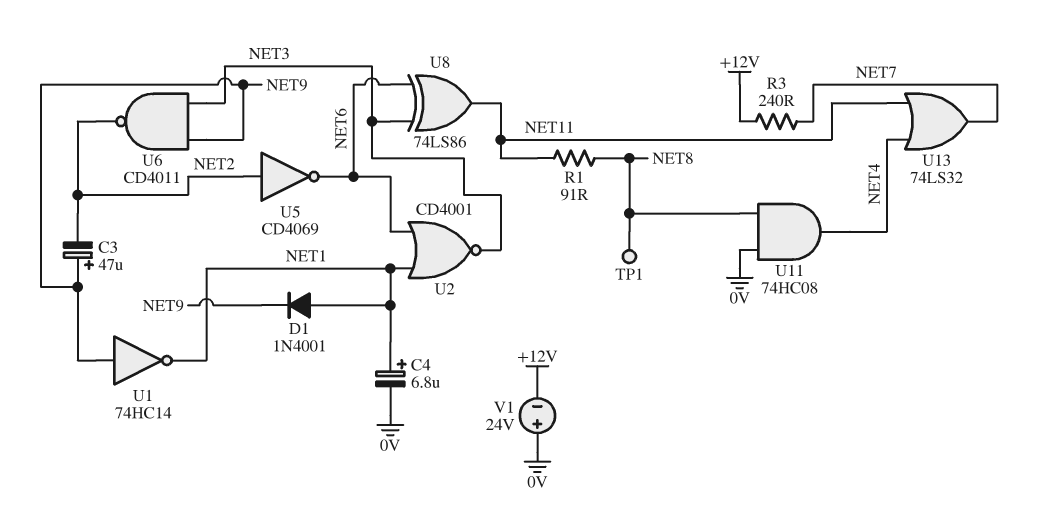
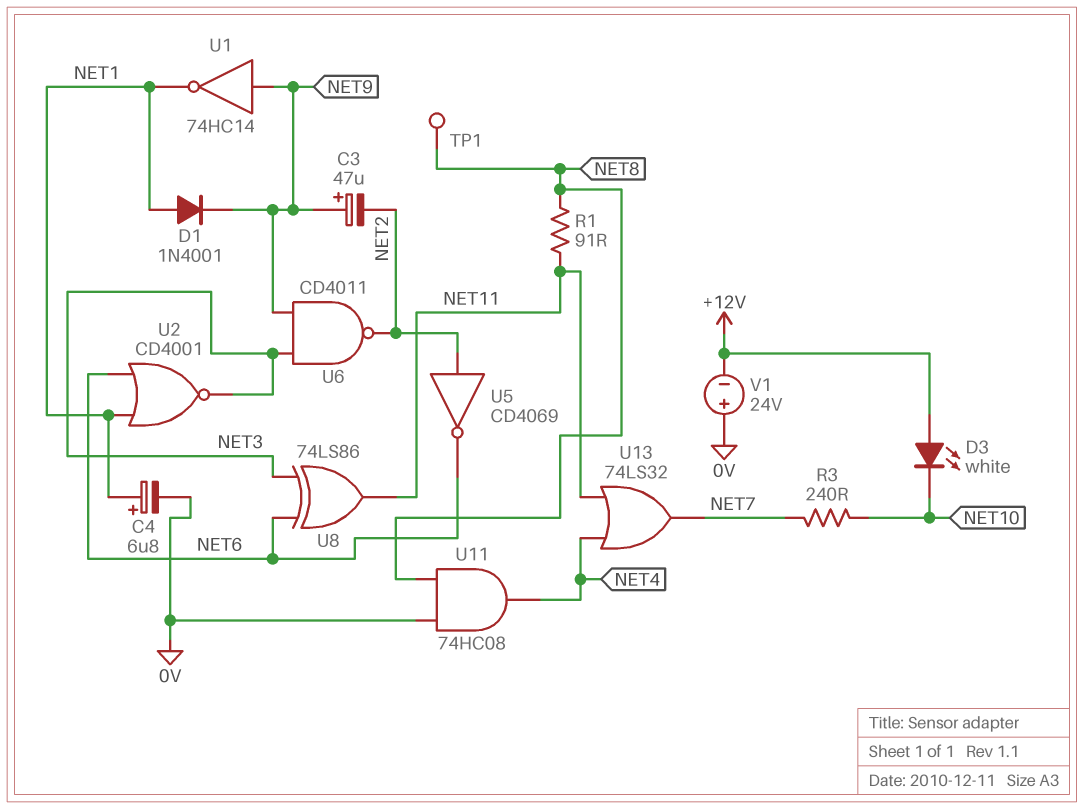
D3: none -> LED white (A +12V, K NET10)
R3: 240 (+12V, NET7) -> 240 (NET7, NET10)

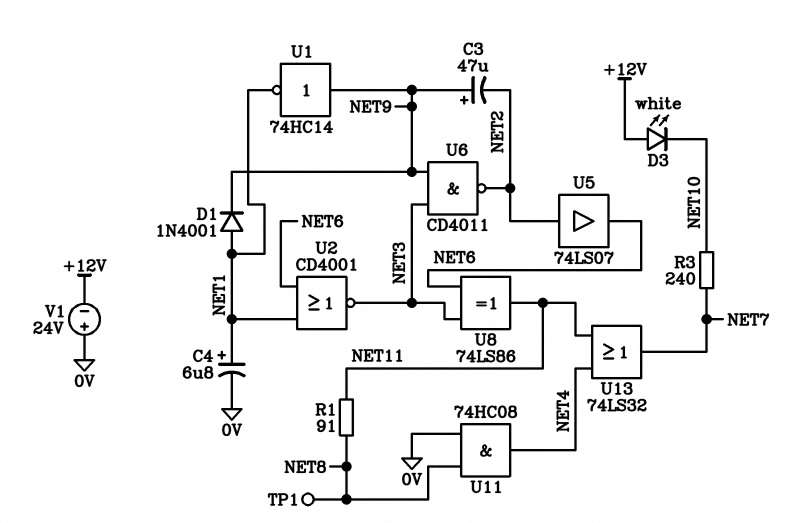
U5: NOT CD4069 (in NET2, out NET6) -> buffer 74LS07 (in NET2, out NET6)

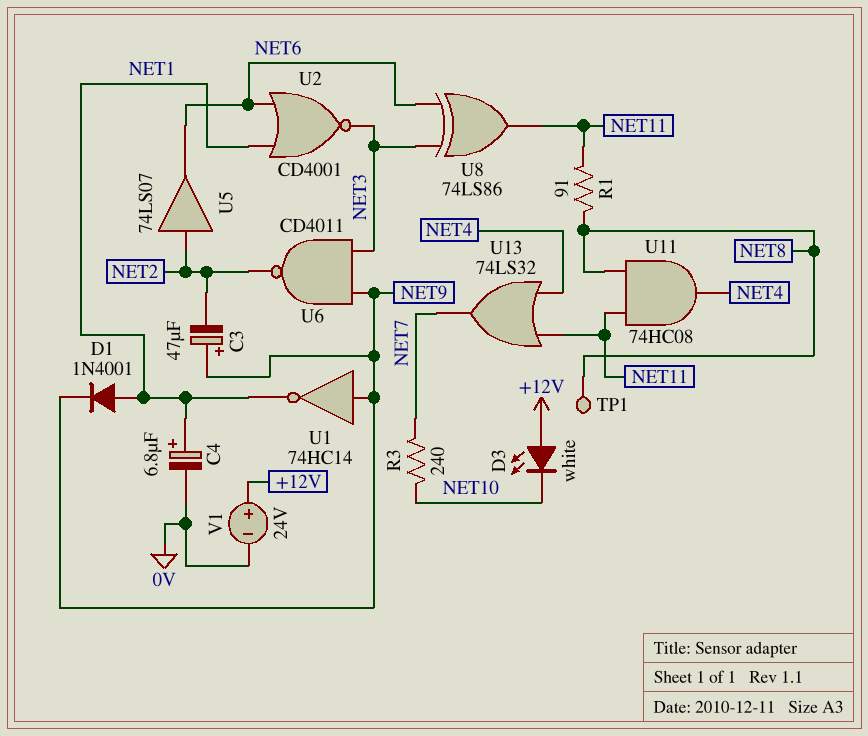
U11: AND 74HC08 (in 0V, in NET8, out NET4) -> AND 74HC08 (in NET8, in NET11, out NET4)
V1: 24V (plus 0V, minus +12V) -> 24V (plus +12V, minus 0V)

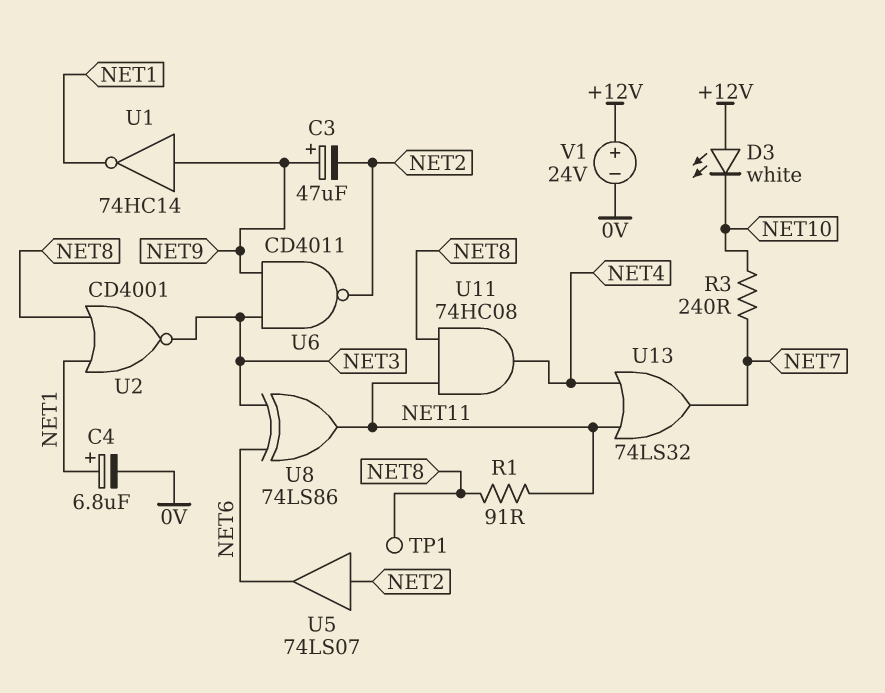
D1: diode 1N4001 (A NET1, K NET9) -> none
U2: NOR CD4001 (in NET1, in NET6, out NET3) -> NOR CD4001 (in NET1, in NET8, out NET3)

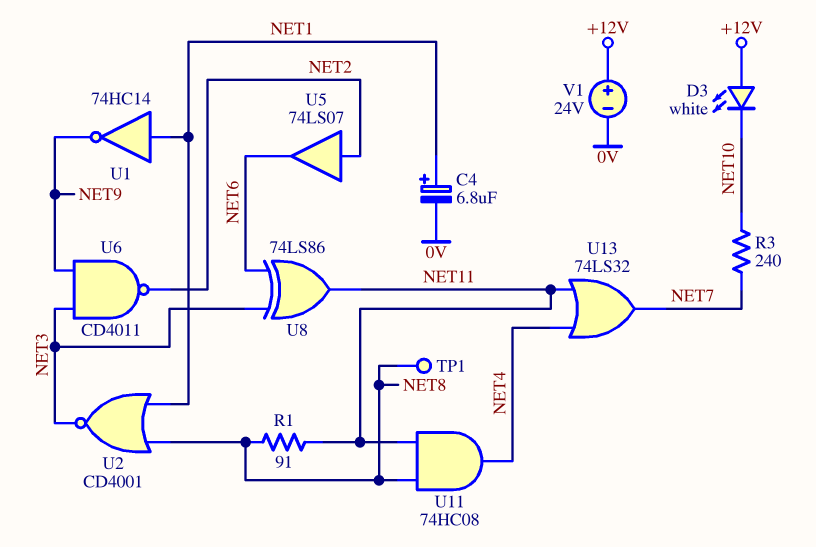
C3: 47uF (plus NET9, minus NET2) -> none
U1: NOT 74HC14 (in NET9, out NET1) -> NOT 74HC14 (in NET1, out NET9)

